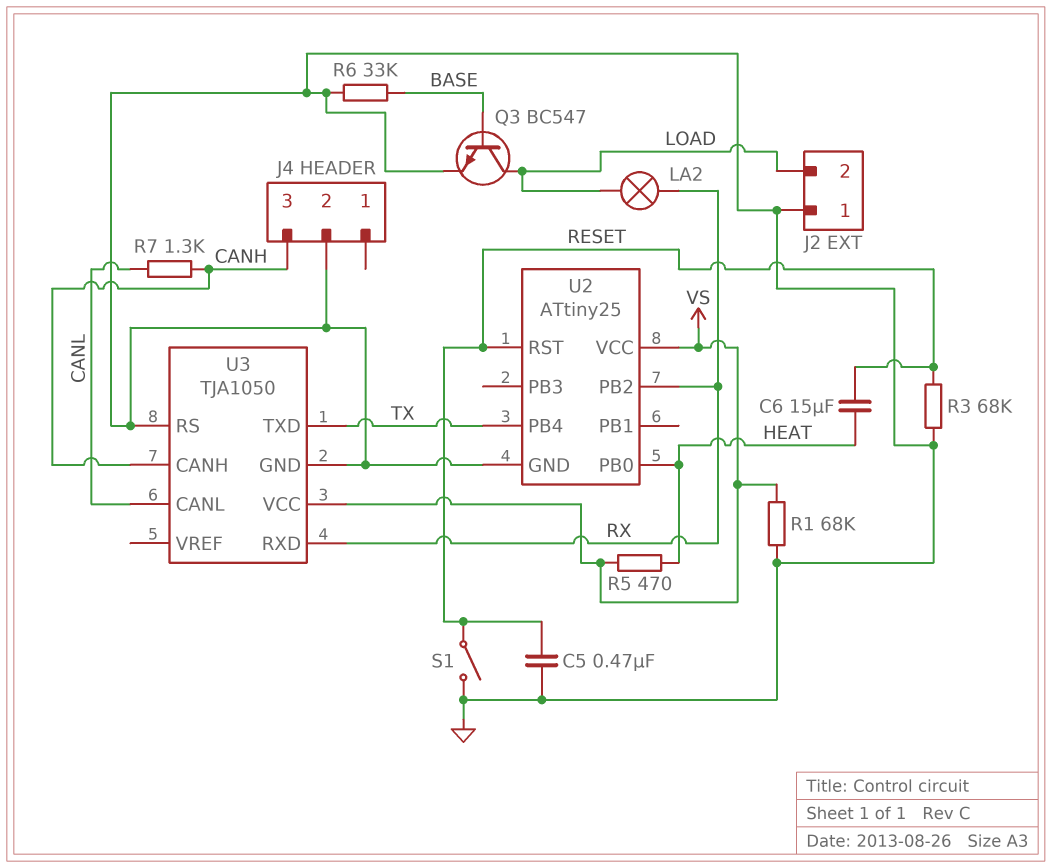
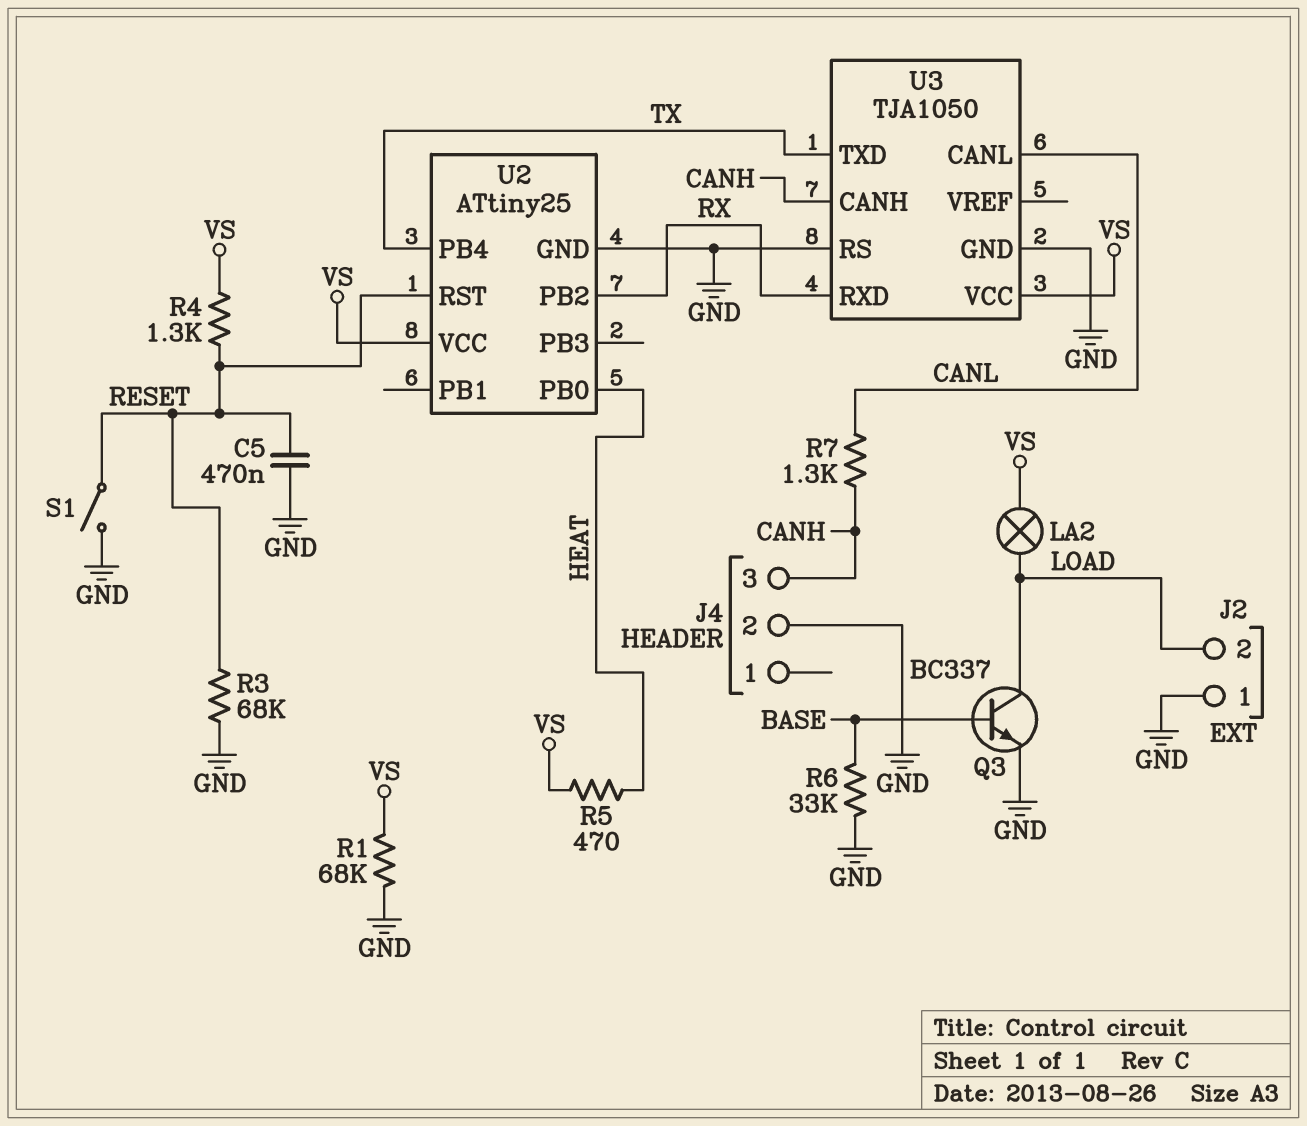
C6: 15uF (HEAT, RESET) -> none
LA2: lamp (LOAD, RX) -> lamp (LOAD, VS)
Q3: NPN BC547 (B BASE, C LOAD, E GND) -> NPN BC337 (B BASE, C LOAD, E GND)
R4: none -> 1.3k (RESET, VS)

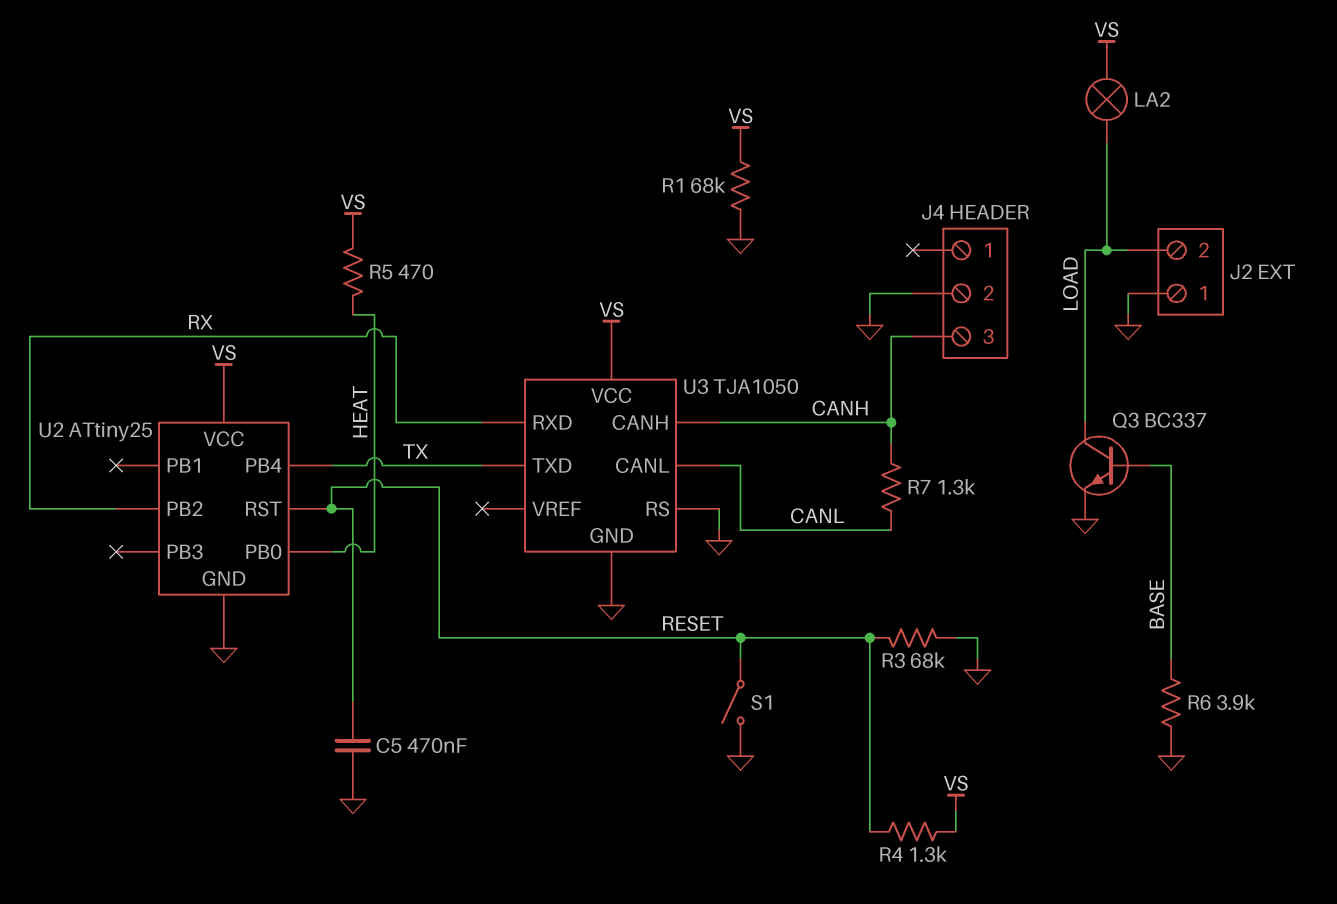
R6: 33k (BASE, GND) -> 3.9k (BASE, GND)

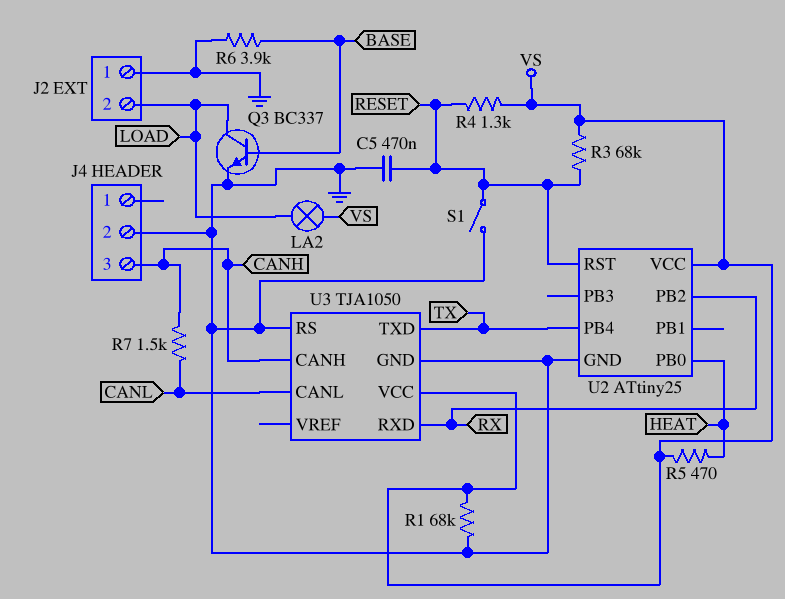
R3: 68k (GND, RESET) -> 68k (RESET, VS)
R7: 1.3k (CANH, CANL) -> 1.5k (CANH, CANL)

